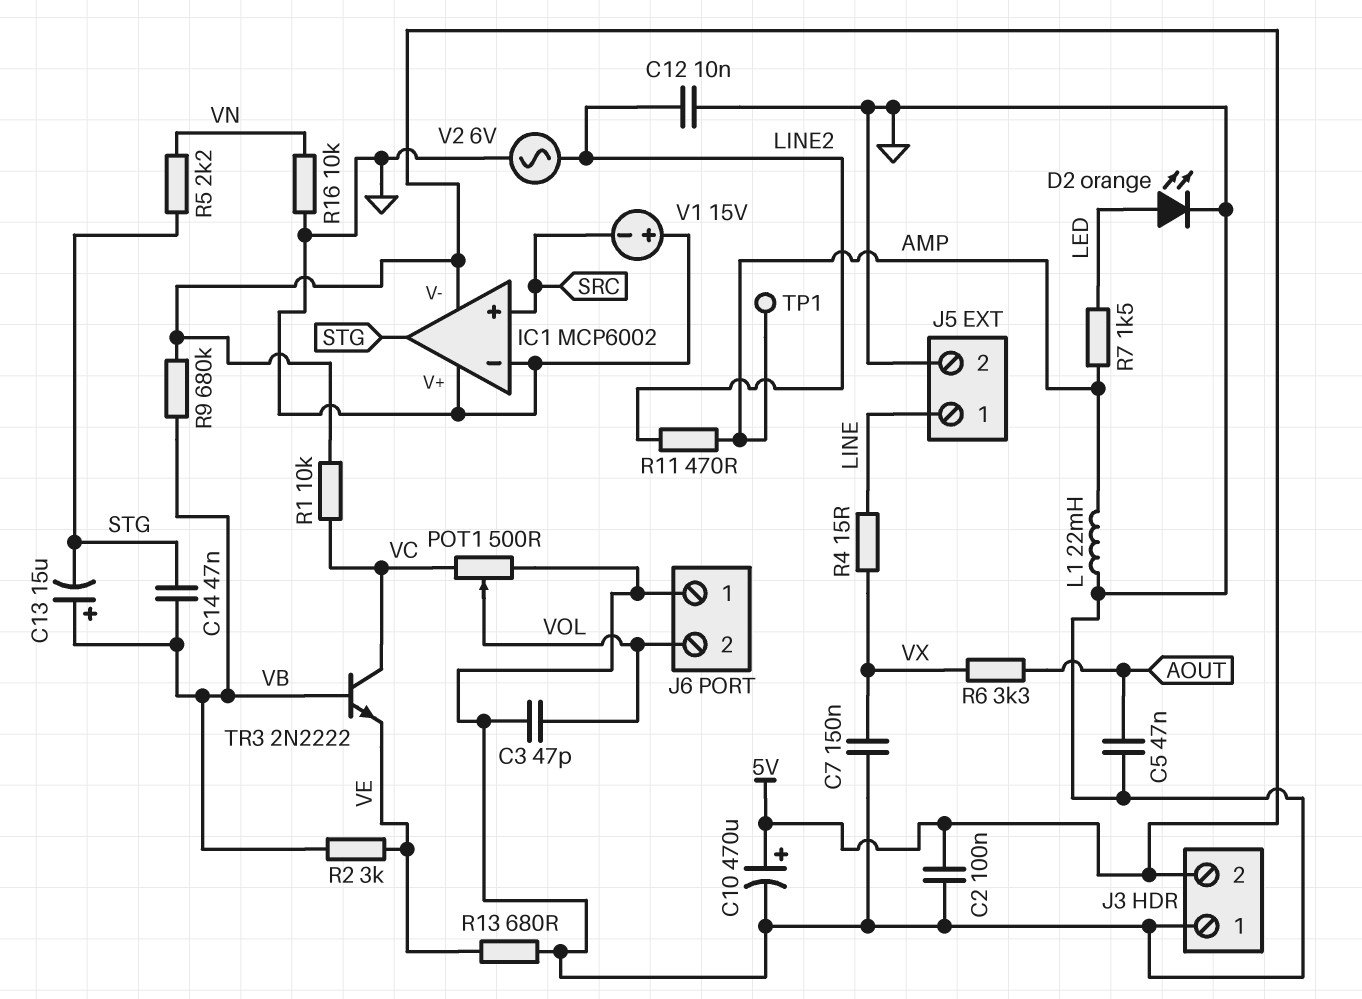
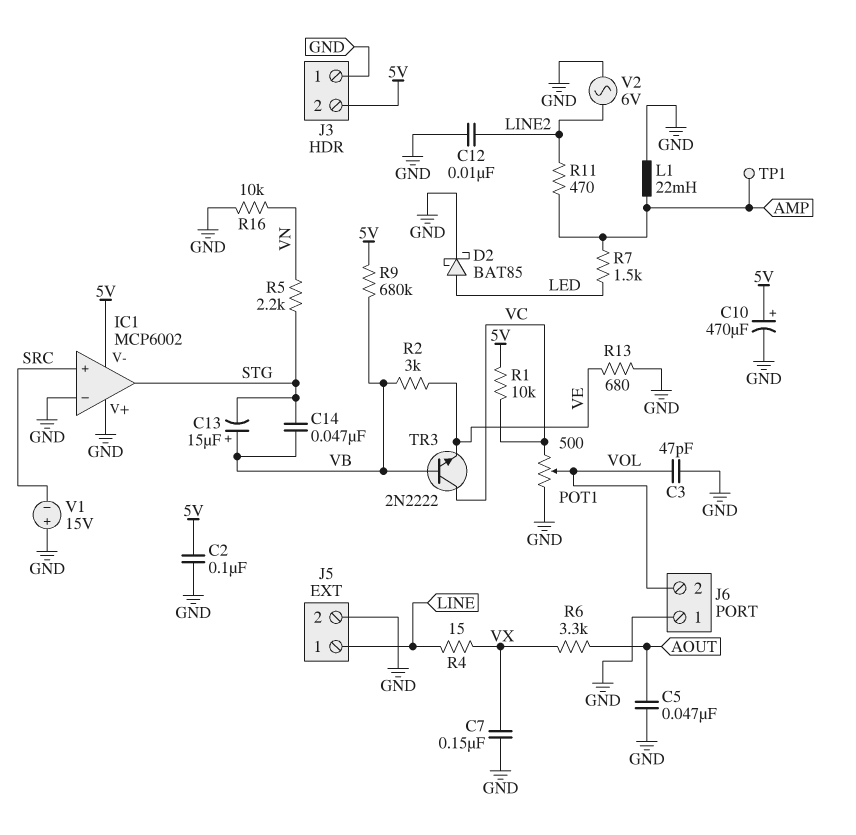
D2: LED orange (A LED, K GND) -> schottky BAT85 (A LED, K GND)

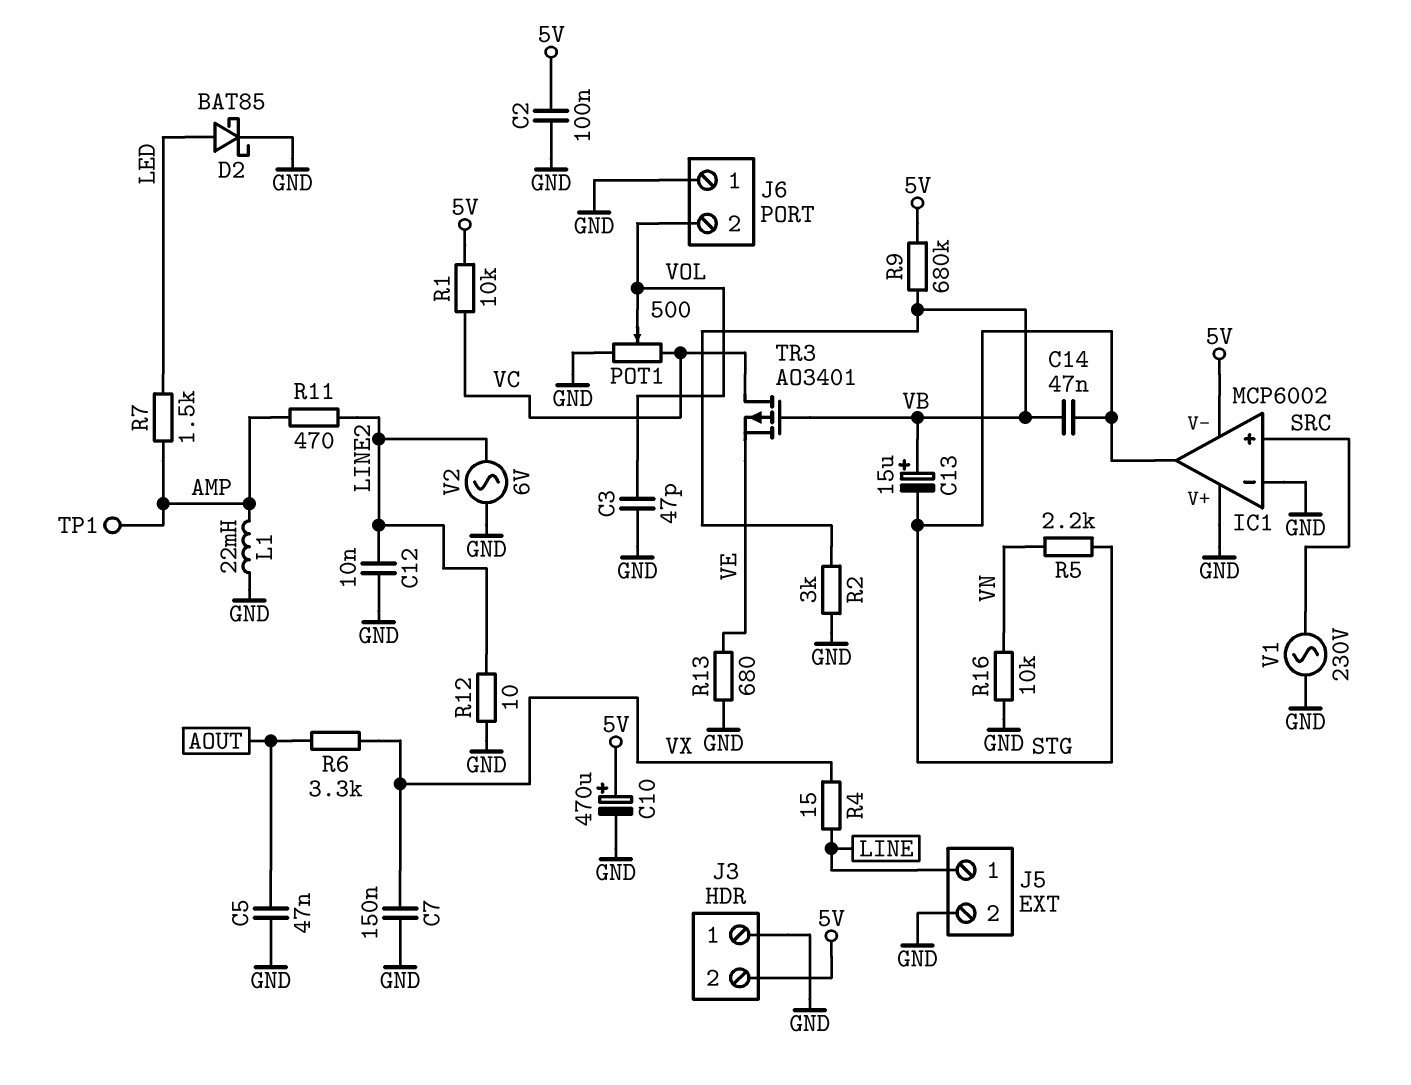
R2: 3k (VB, VE) -> 3k (GND, VB)
R12: none -> 10 (GND, LINE2)
TR3: NPN 2N2222 (B VB, C VC, E VE) -> PMOS AO3401 (G VB, D VC, S VE)
V1: 15V (plus GND, minus SRC) -> AC 230V (GND, SRC)

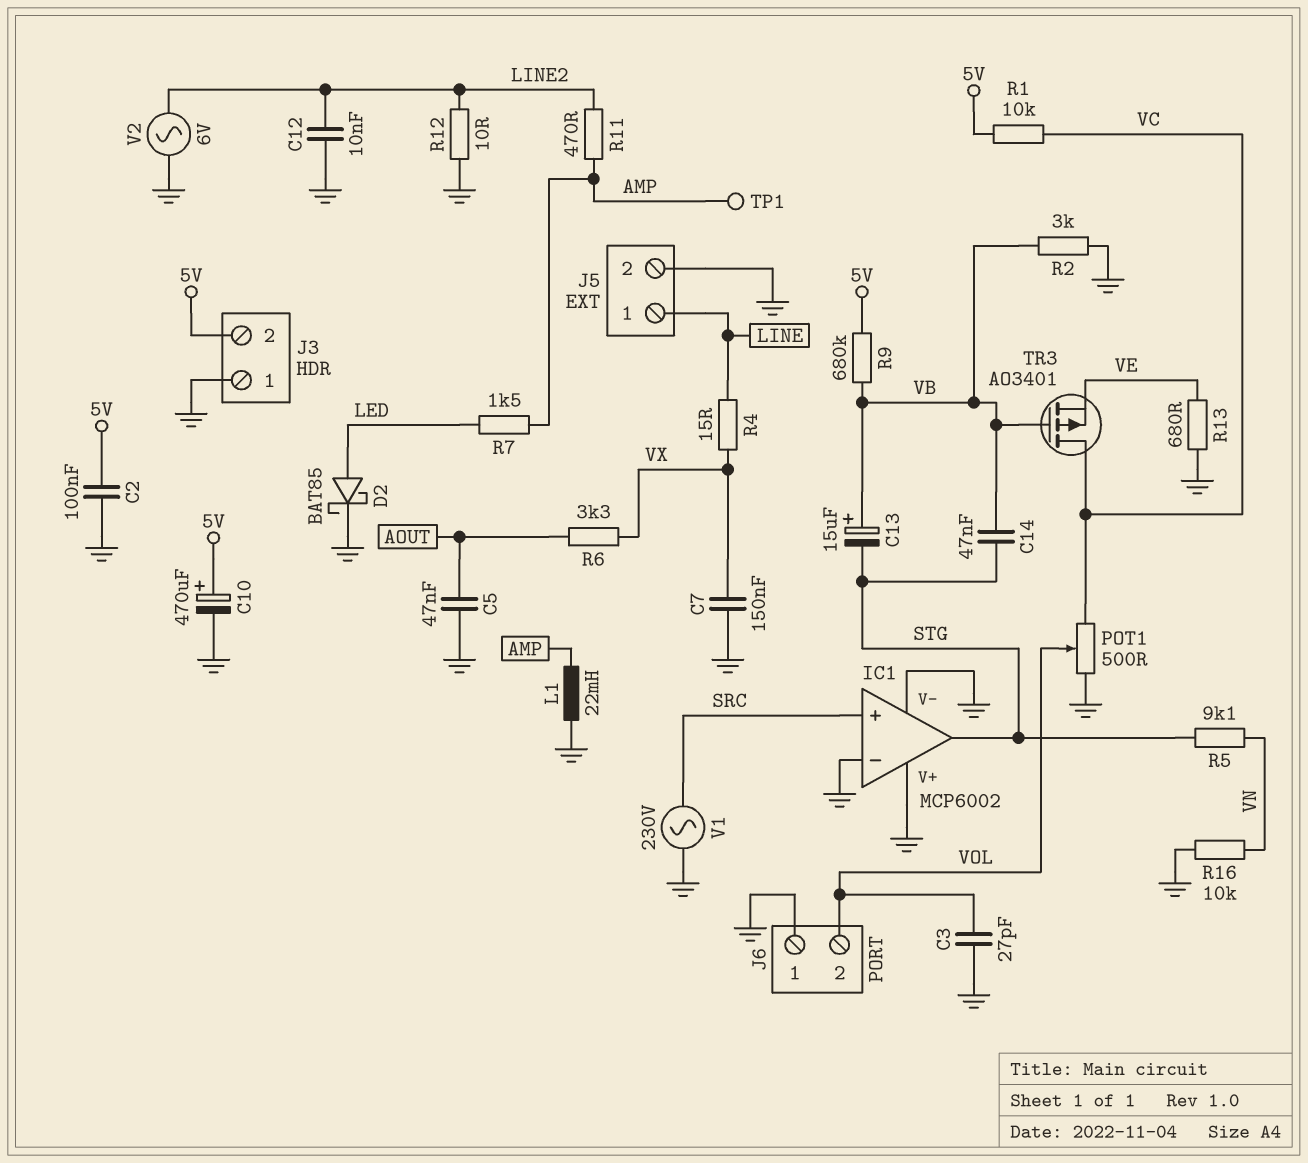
C3: 47pF (GND, VOL) -> 27pF (GND, VOL)
IC1 pin V-: 5V -> GND
R5: 2.2k (STG, VN) -> 9.1k (STG, VN)

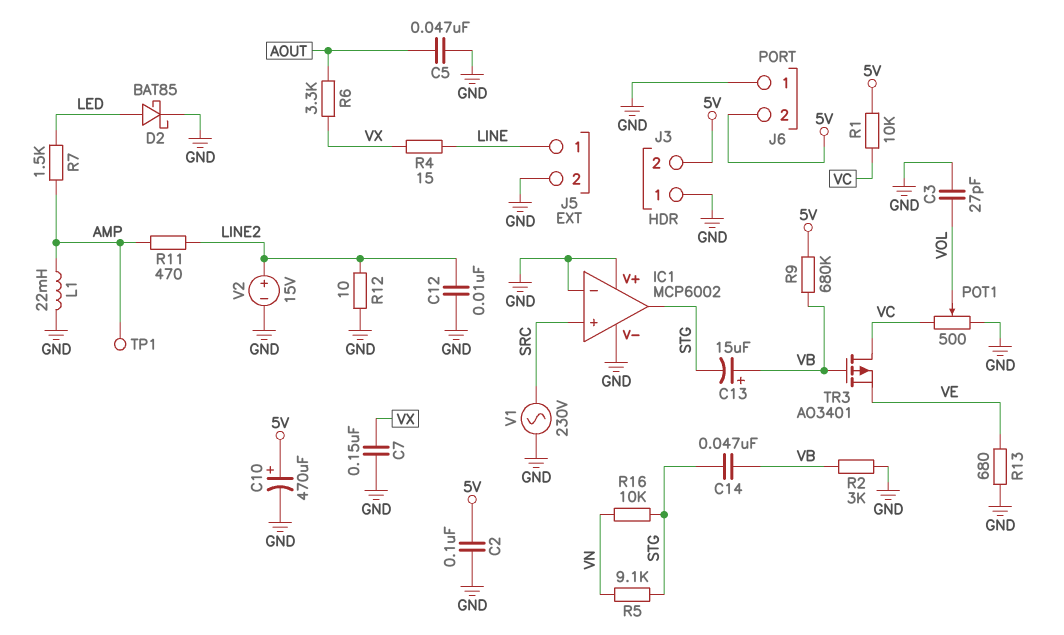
J6 pin 2: VOL -> 5V
R16: 10k (GND, VN) -> 10k (STG, VN)
V2: AC 6V (GND, LINE2) -> 15V (plus LINE2, minus GND)

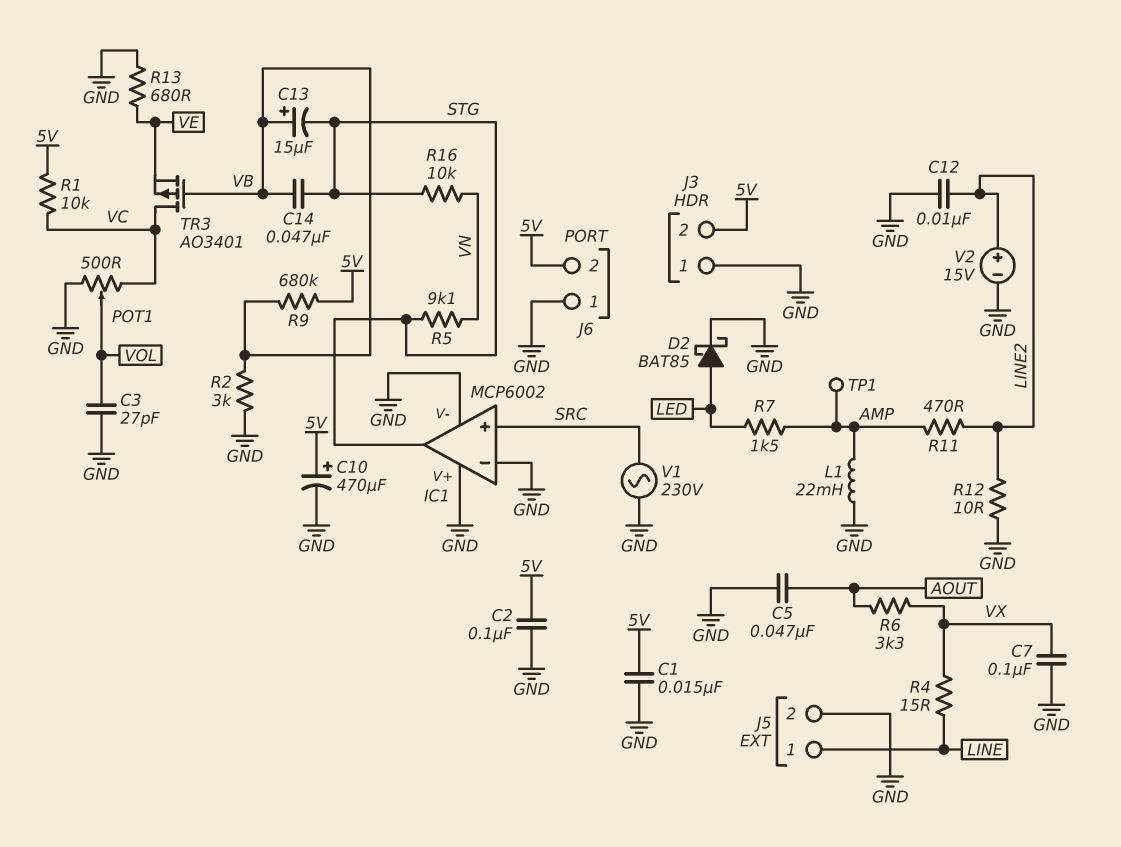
C1: none -> 15nF (5V, GND)
C7: 150nF (GND, VX) -> 100nF (GND, VX)

